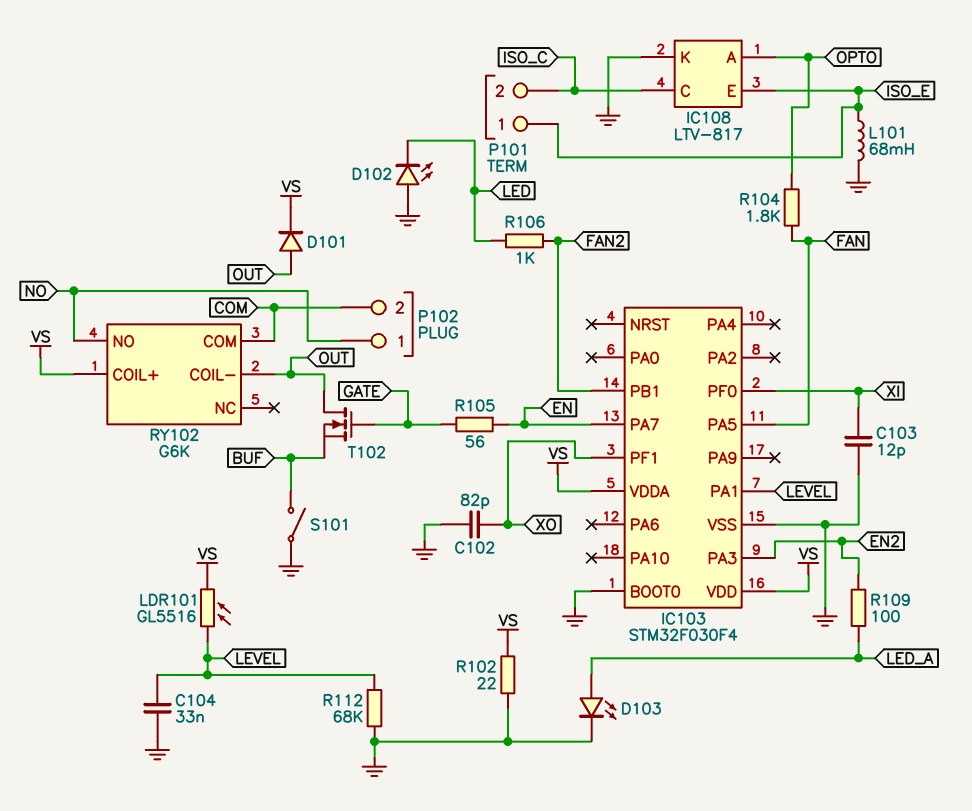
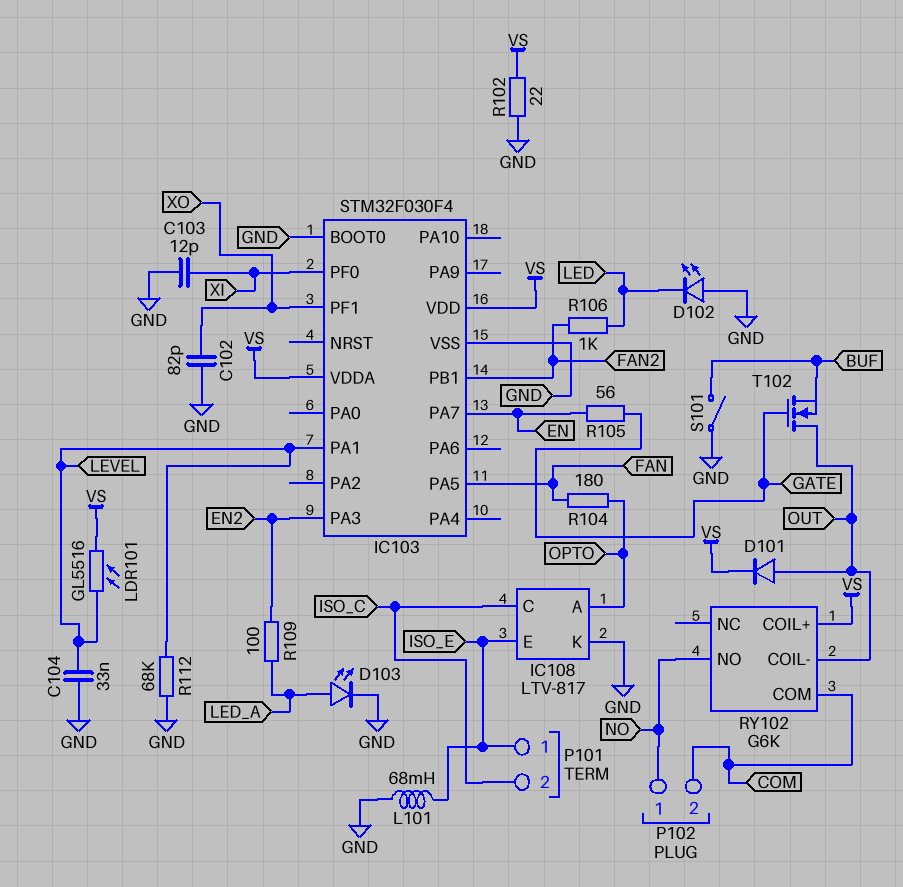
R104: 1.8k (FAN, OPTO) -> 180 (FAN, OPTO)

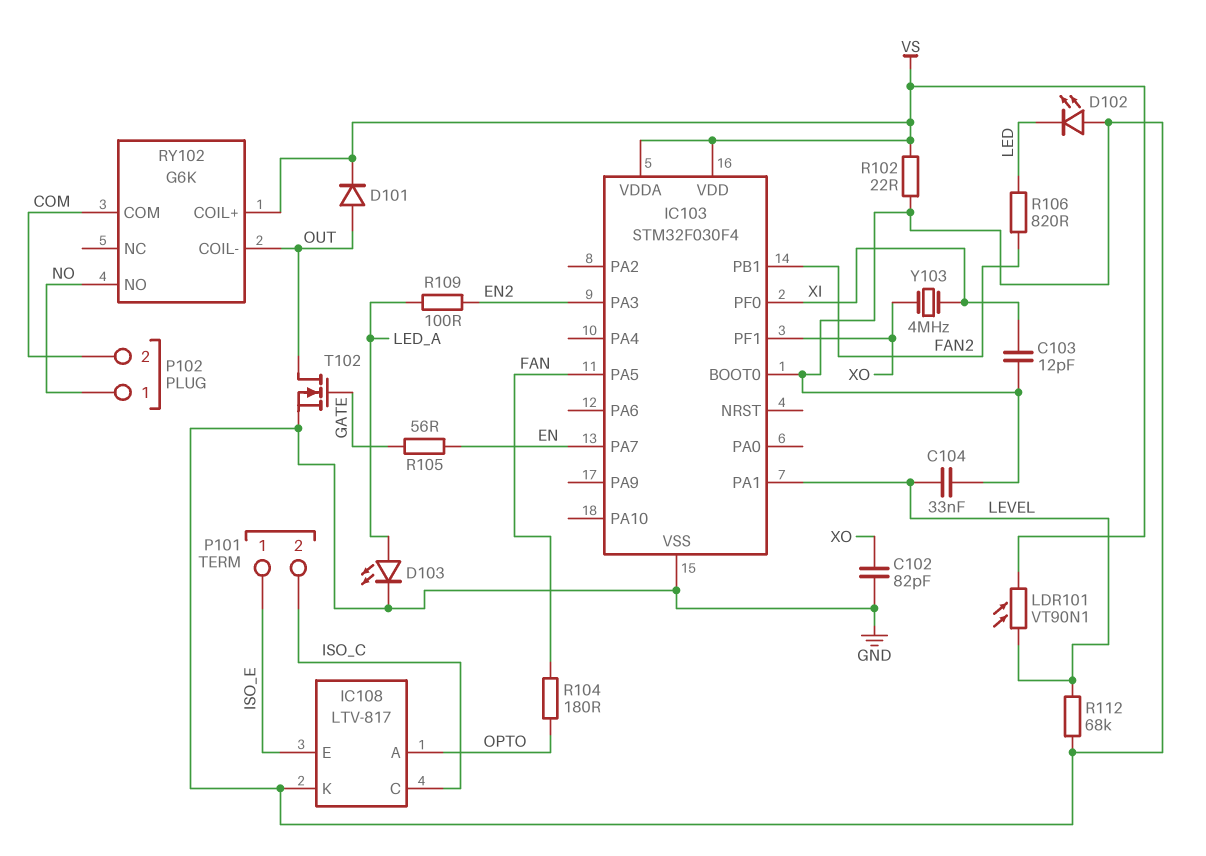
L101: 68mH (GND, ISO_E) -> none
LDR101: GL5516 (LEVEL, VS) -> VT90N1 (LEVEL, VS)
R106: 1k (FAN2, LED) -> 820 (FAN2, LED)
S101: switch (BUF, GND) -> none
T102: NMOS (G GATE, D OUT, S BUF) -> NMOS (G GATE, D OUT, S GND)
Y103: none -> 4MHz (XI, XO)

